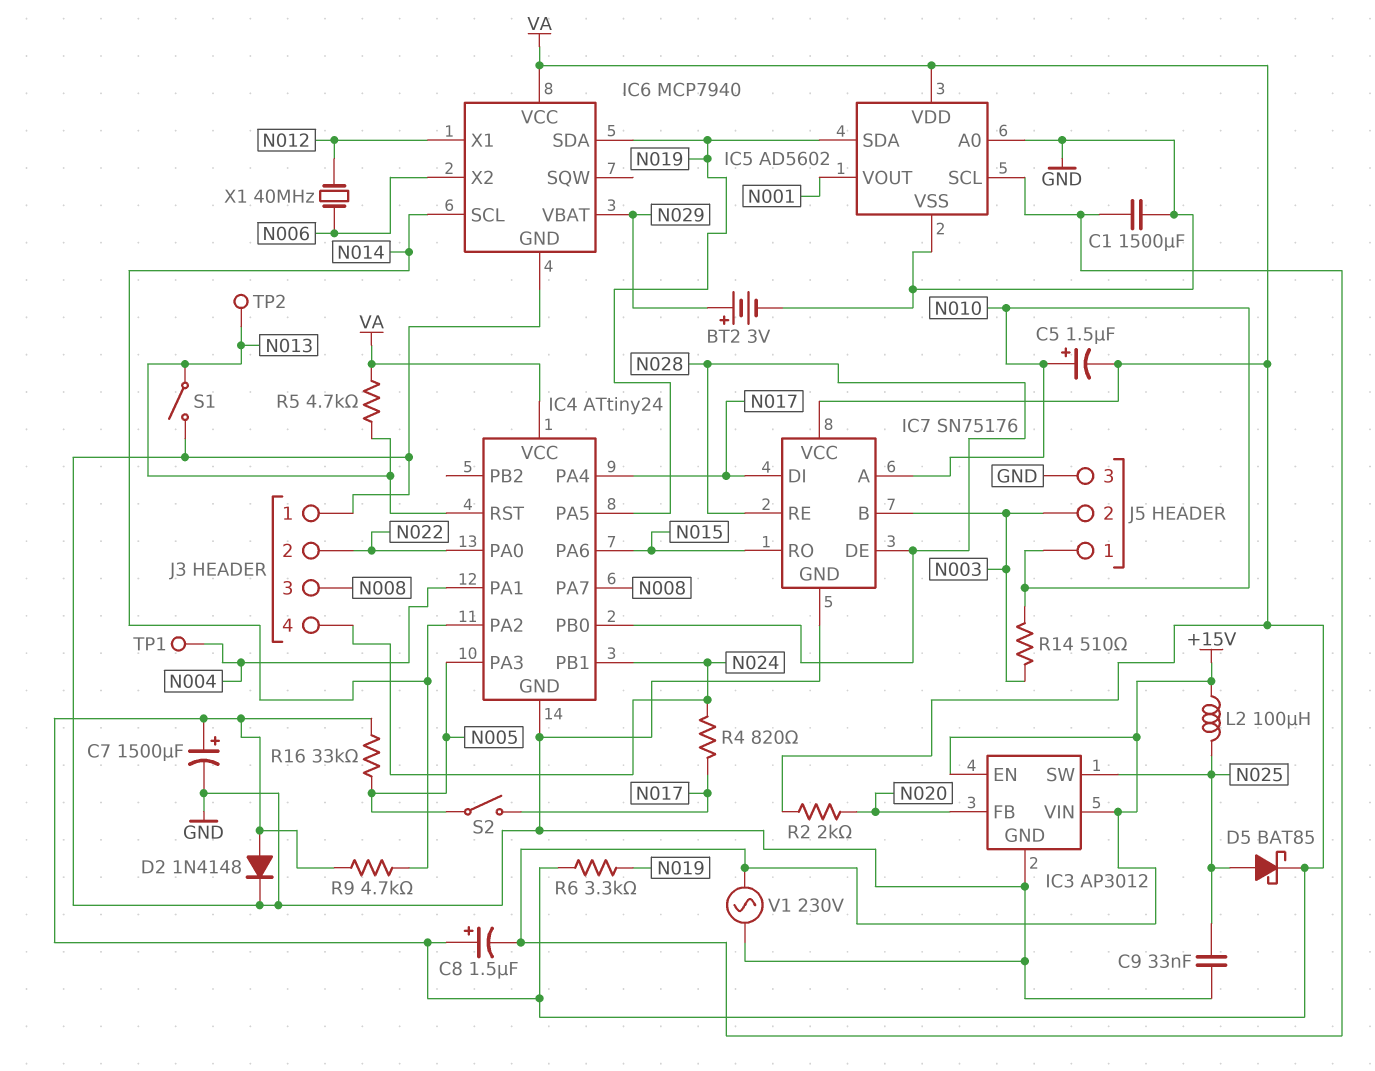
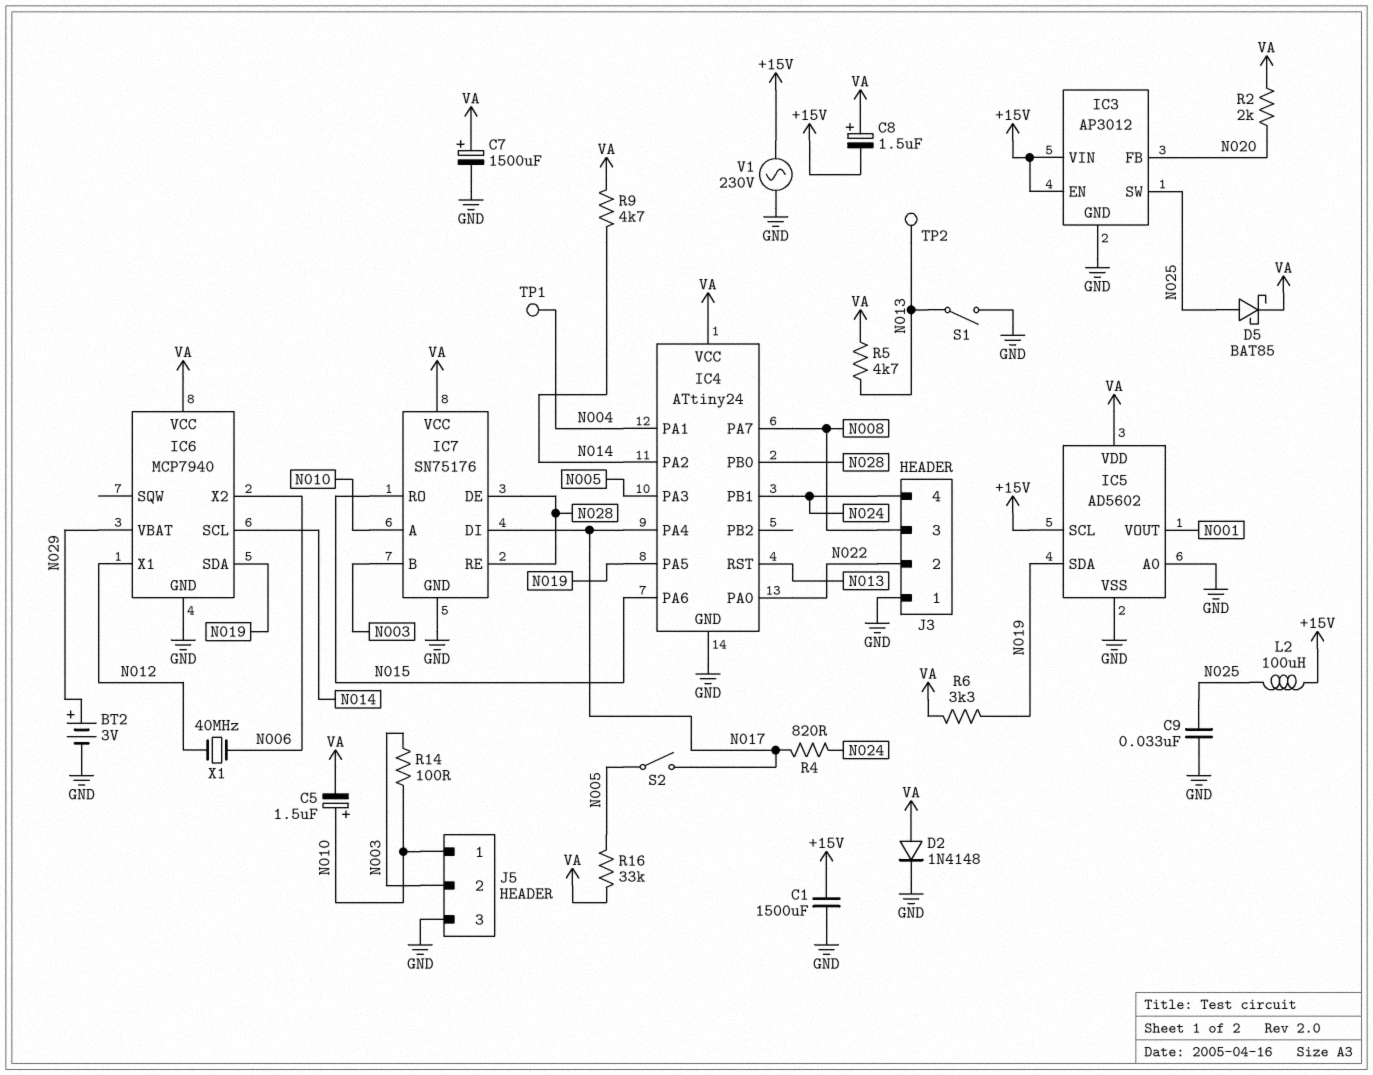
R14: 510 (N003, N010) -> 100 (N003, N010)

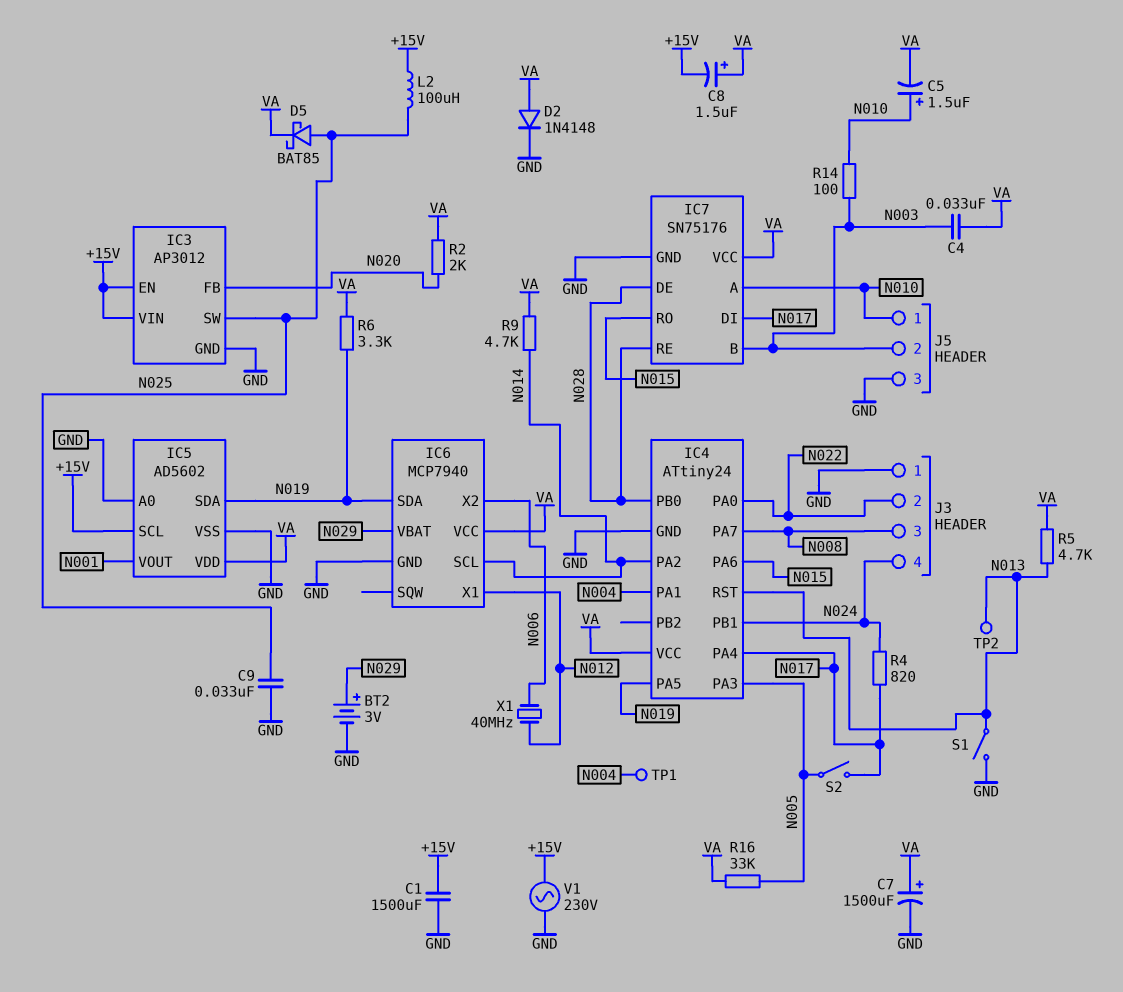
C4: none -> 33nF (N003, VA)

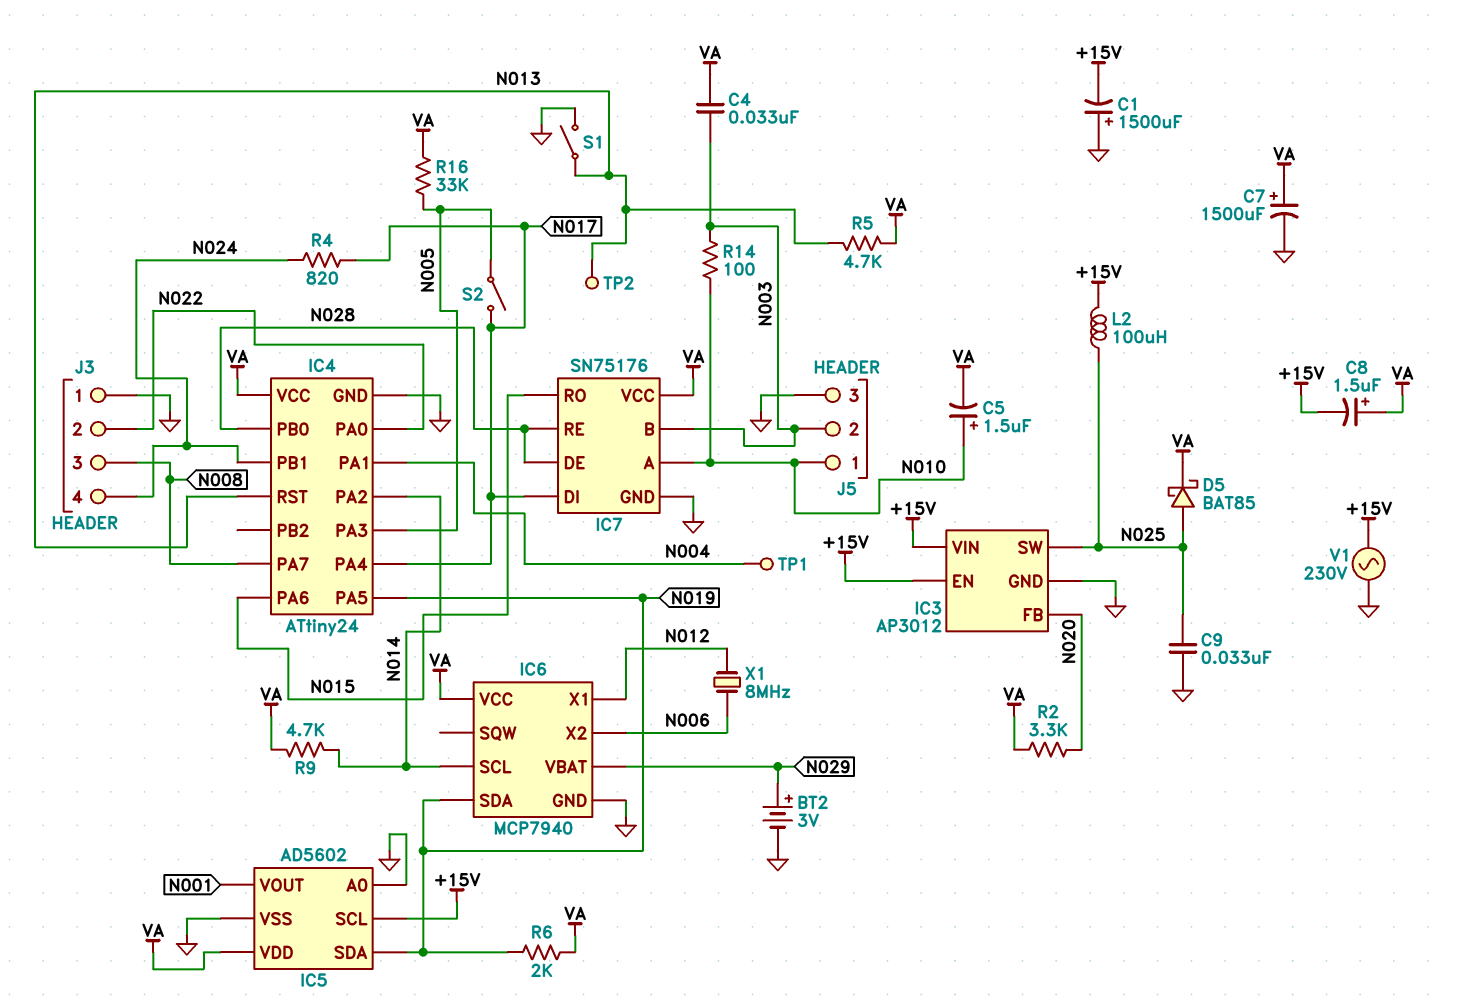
C1: 1500uF (+15V, GND) -> 1500uF (plus GND, minus +15V)
D2: diode 1N4148 (A VA, K GND) -> none
R2: 2k (N020, VA) -> 3.3k (N020, VA)
R6: 3.3k (N019, VA) -> 2k (N019, VA)
X1: 40MHz (N006, N012) -> 8MHz (N006, N012)

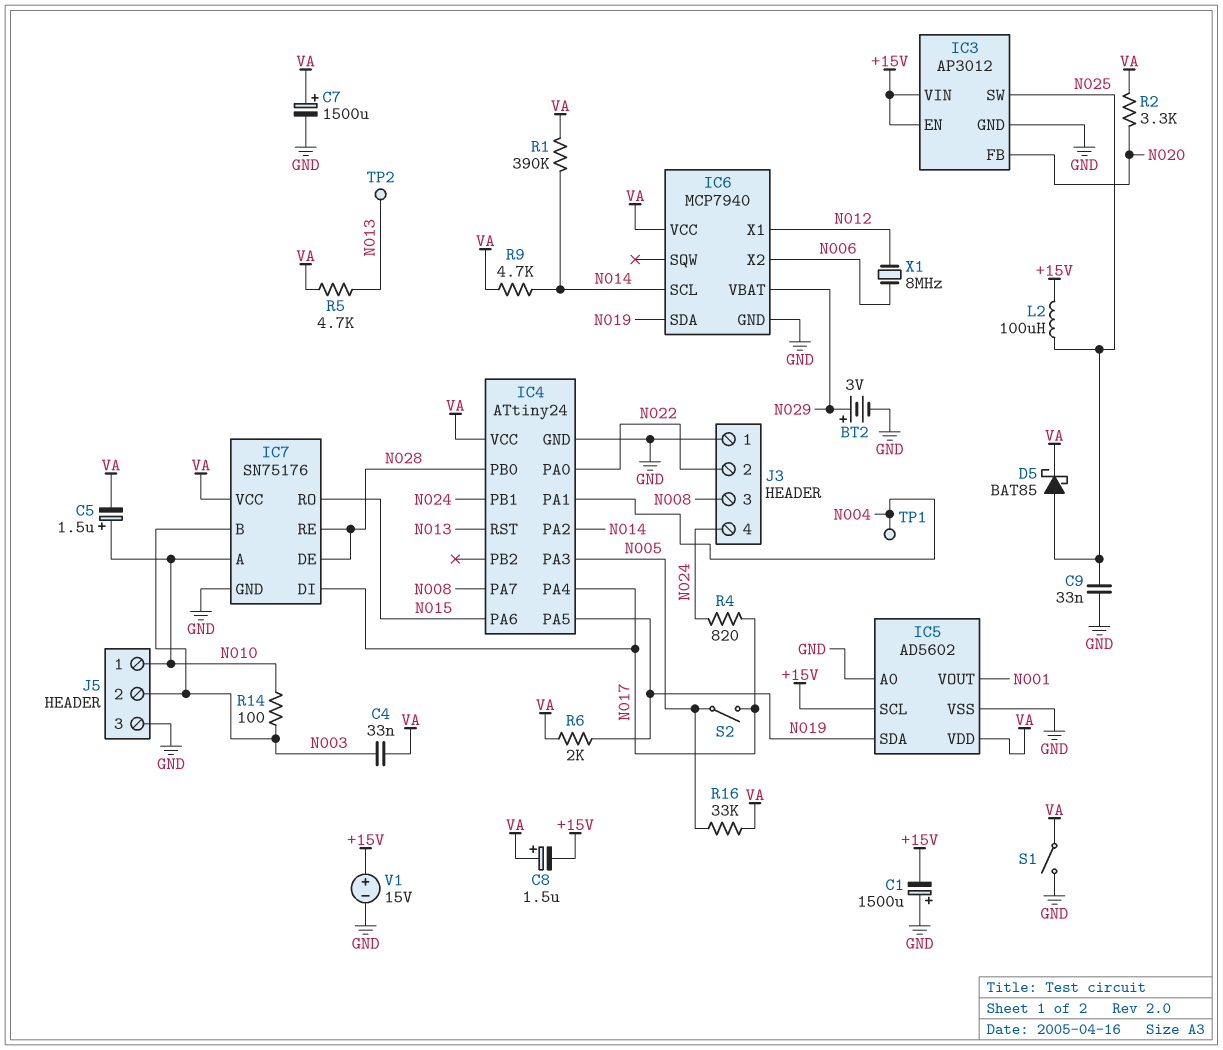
R1: none -> 390k (N014, VA)
S1: switch (GND, N013) -> switch (GND, VA)
V1: AC 230V (+15V, GND) -> 15V (plus +15V, minus GND)

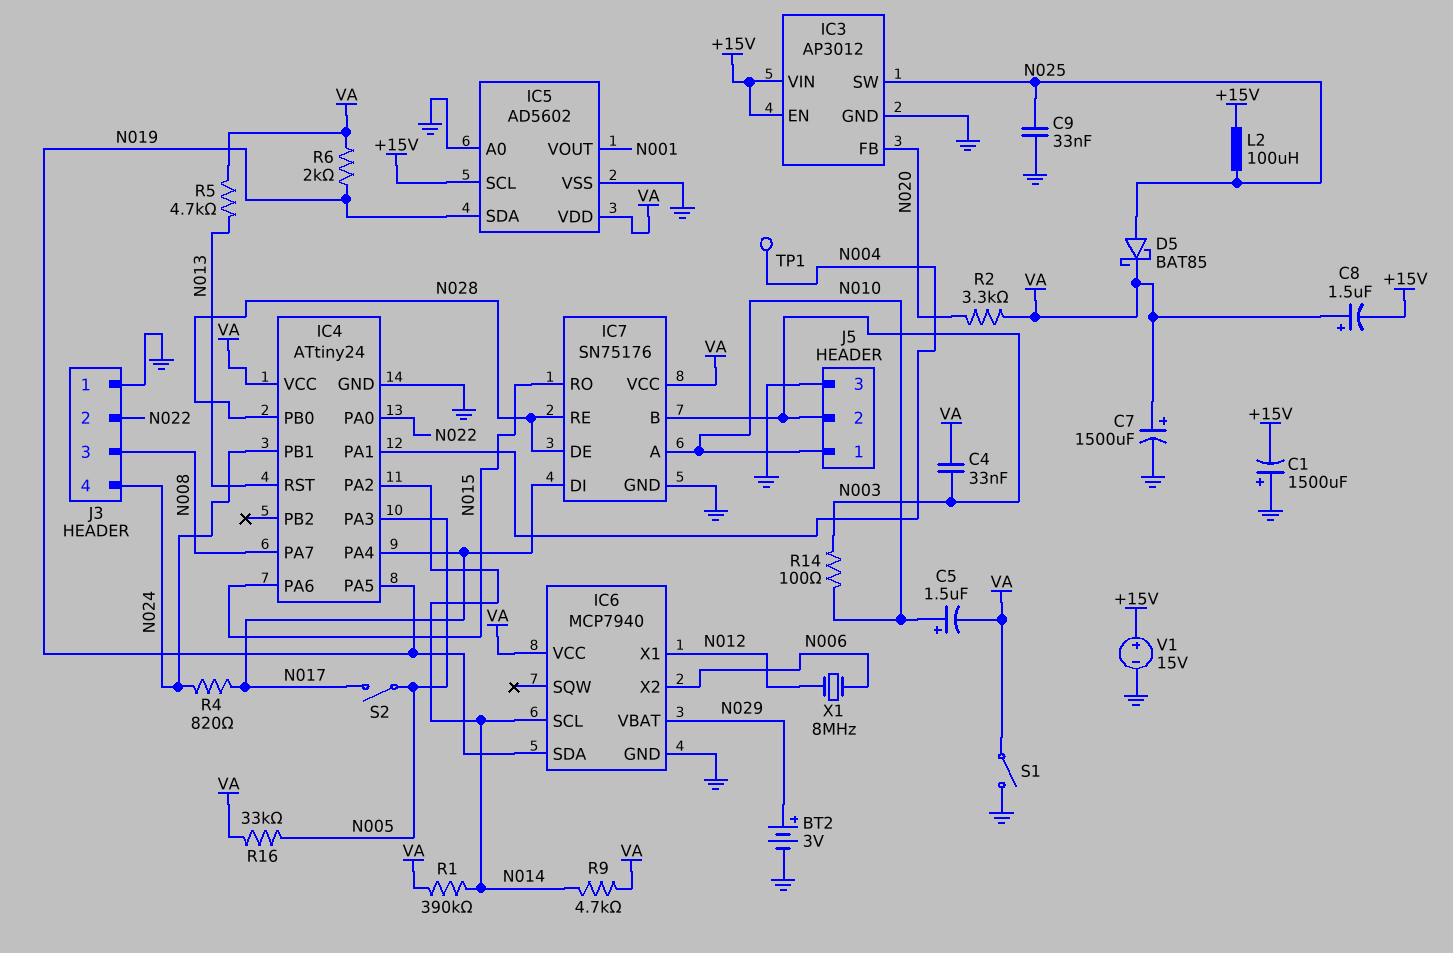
TP2: test point (N013) -> none

